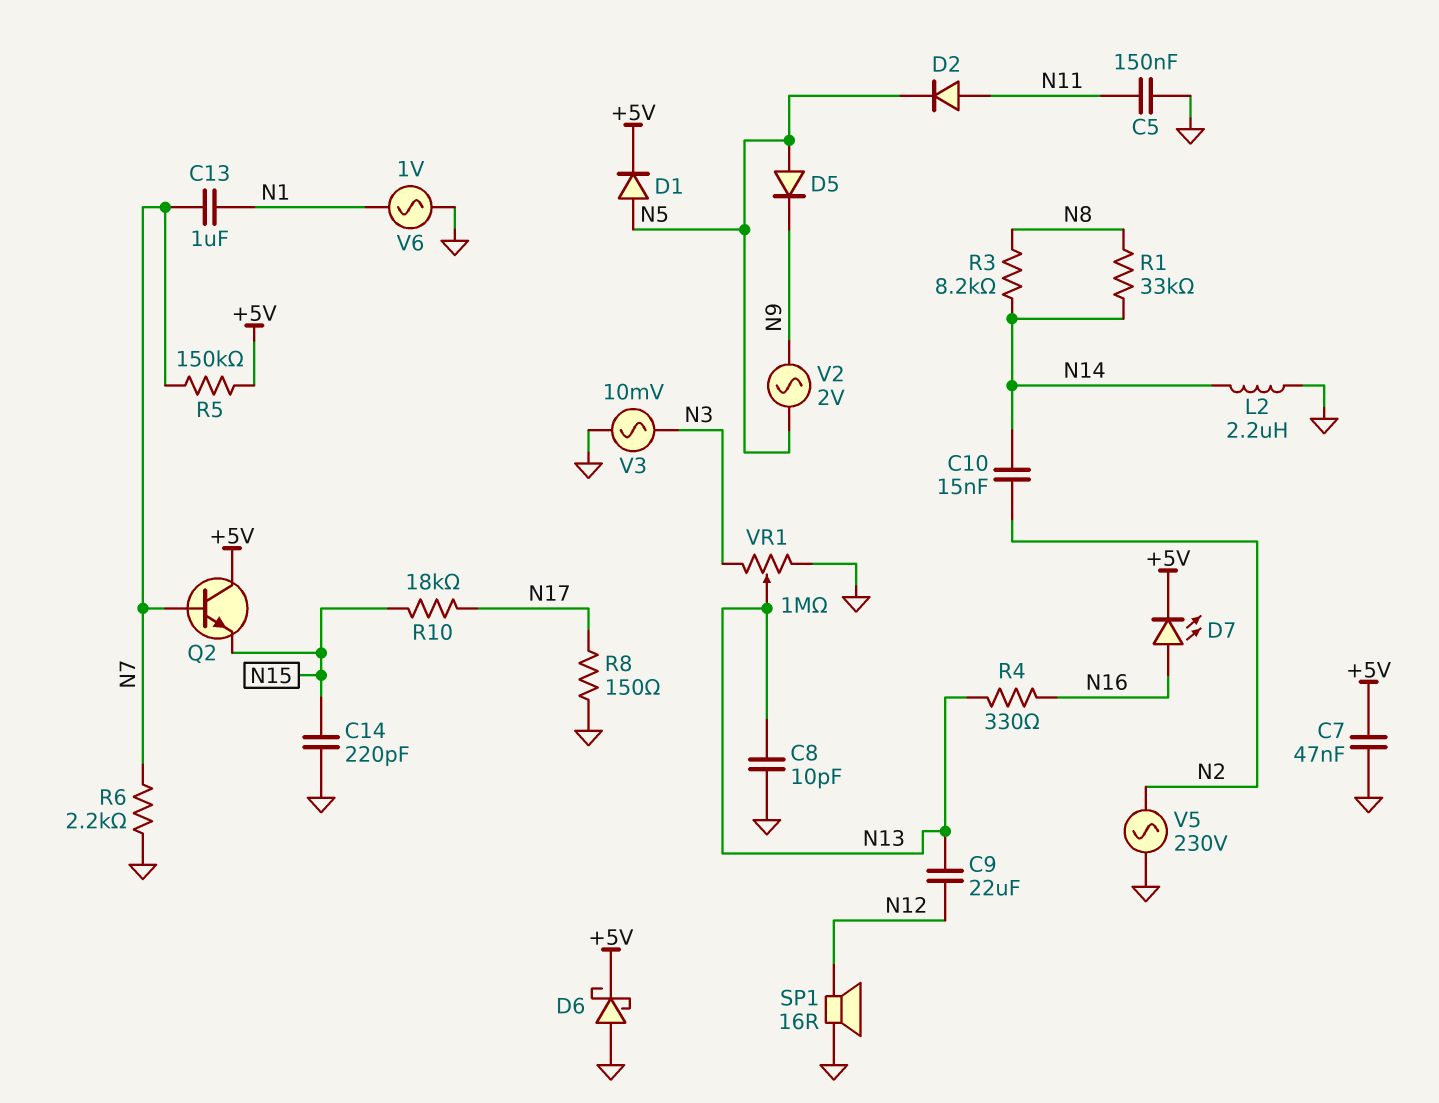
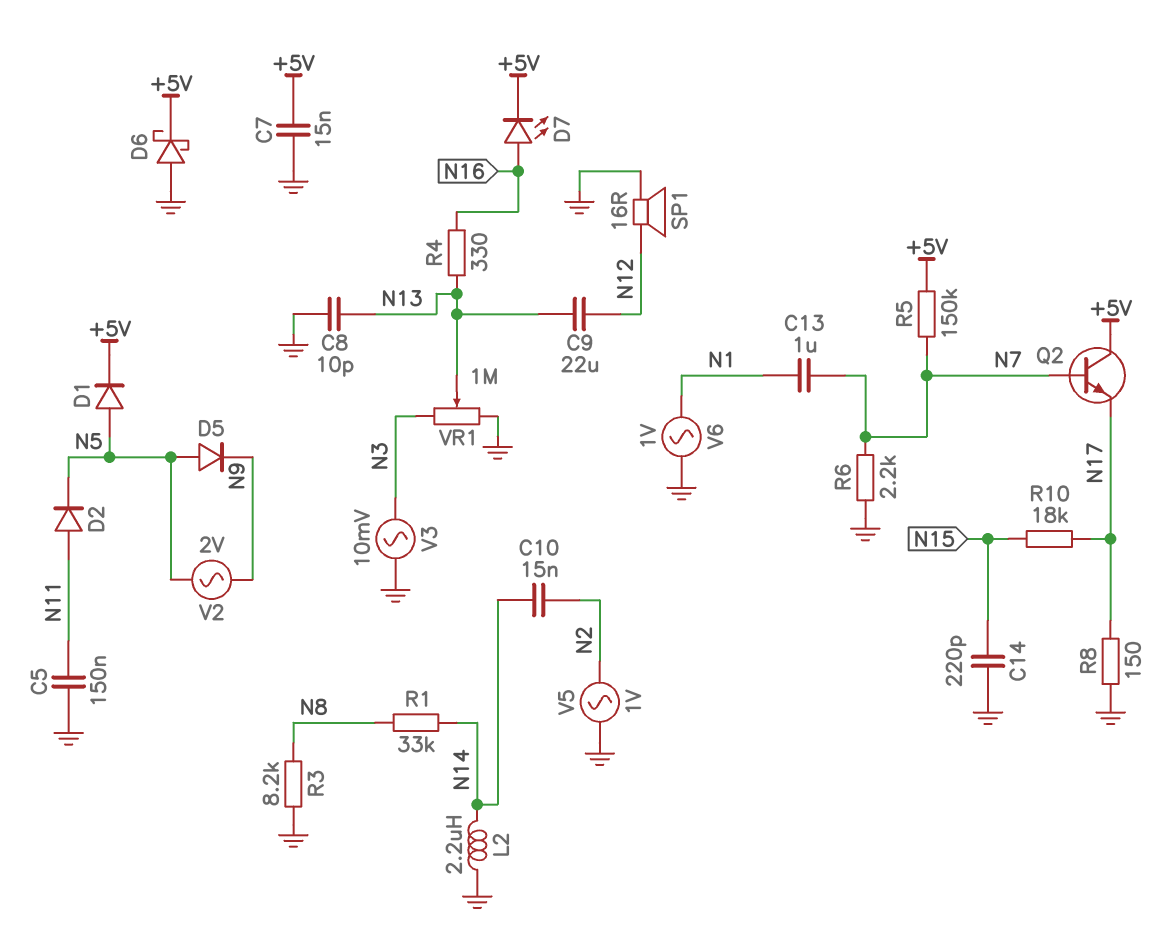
C7: 47nF (+5V, GND) -> 15nF (+5V, GND)
Q2: NPN (B N7, C +5V, E N15) -> NPN (B N7, C +5V, E N17)
R3: 8.2k (N8, N14) -> 8.2k (GND, N8)
V5: AC 230V (GND, N2) -> AC 1V (GND, N2)

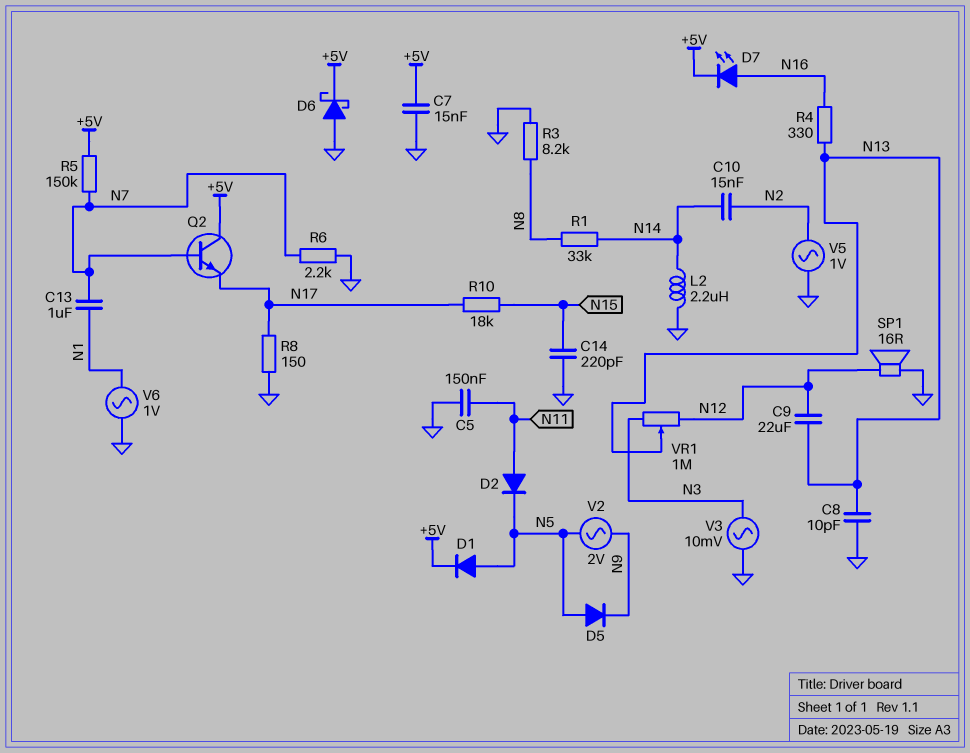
VR1: 1M (GND, N3, wiper N13) -> 1M (N3, N12, wiper N13)

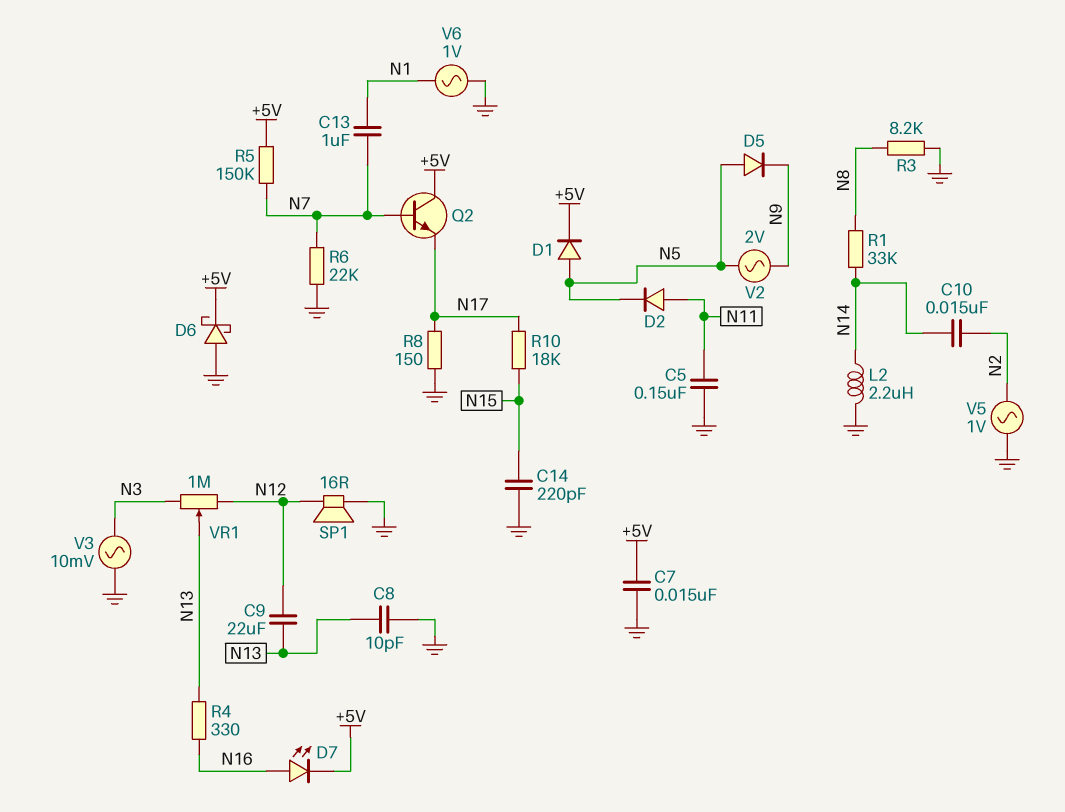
R6: 2.2k (GND, N7) -> 22k (GND, N7)

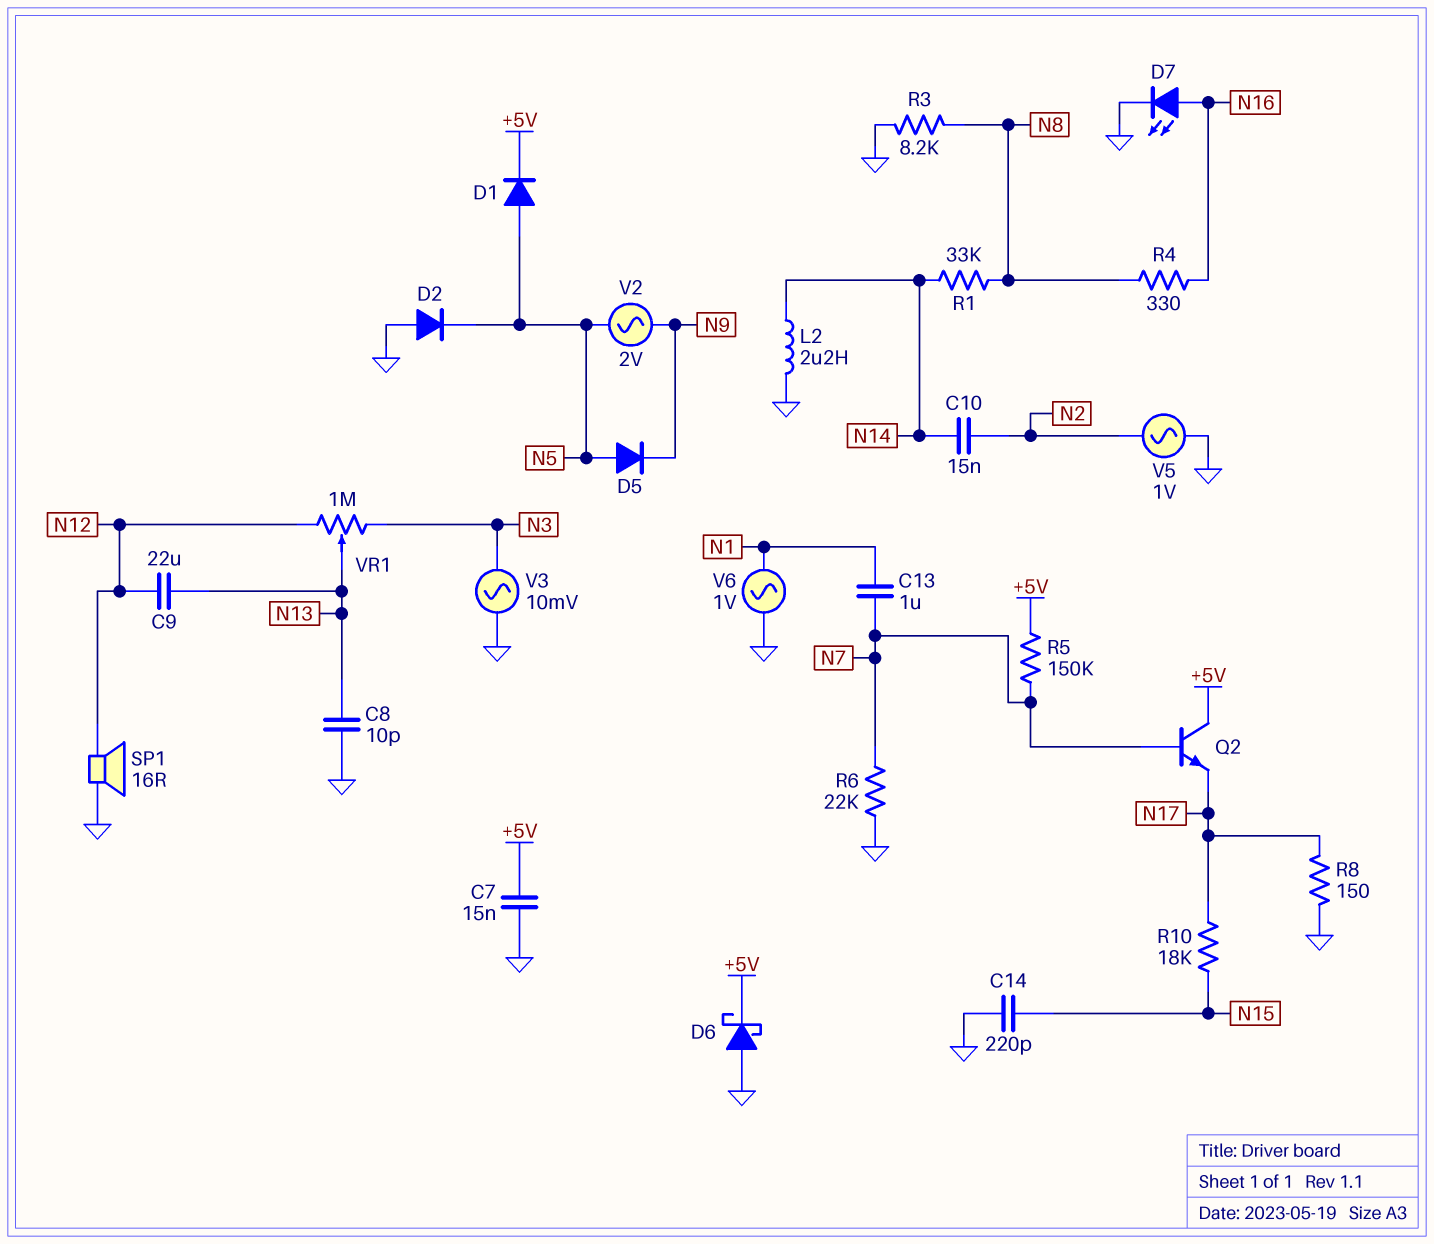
C5: 150nF (GND, N11) -> none
D2: diode (A N11, K N5) -> diode (A GND, K N5)
D7: LED (A N16, K +5V) -> LED (A N16, K GND)
R4: 330 (N13, N16) -> 330 (N8, N16)

